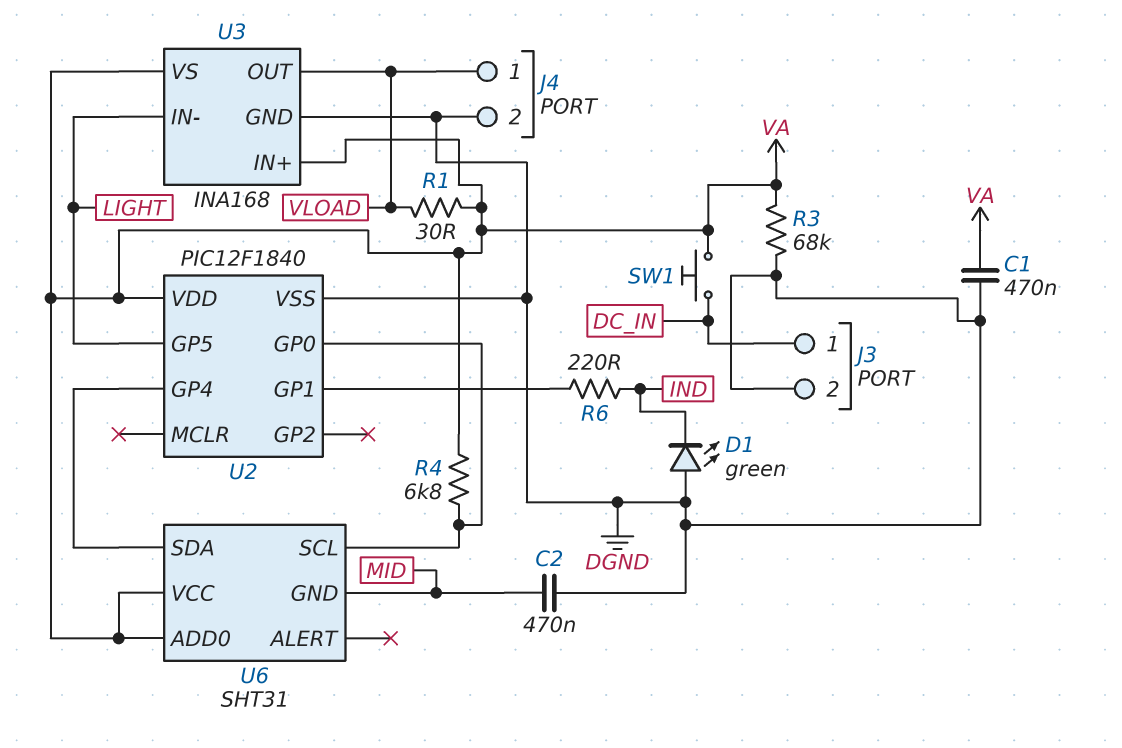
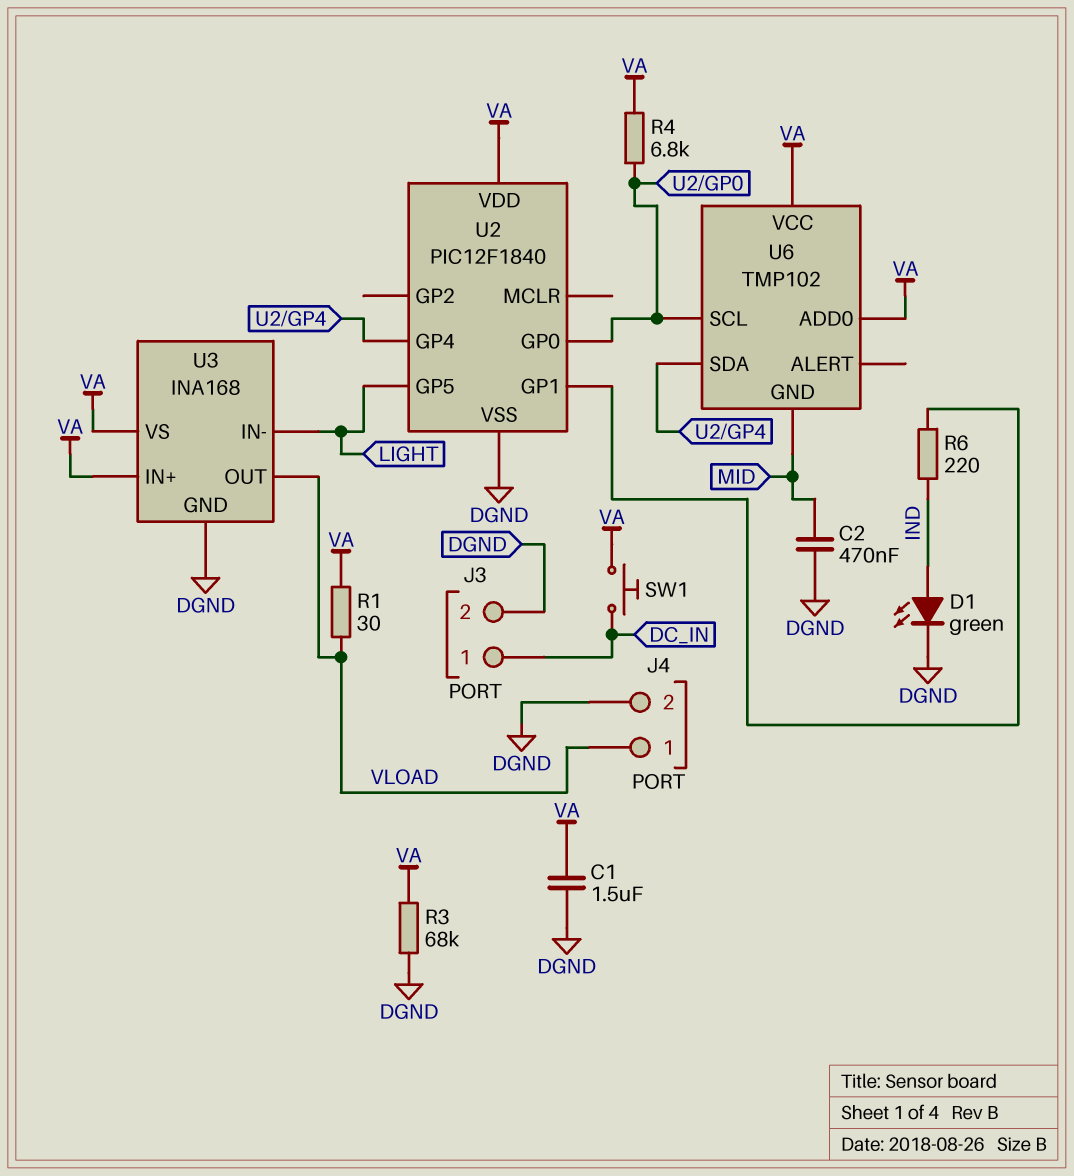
C1: 470nF (DGND, VA) -> 1.5uF (DGND, VA)
D1: LED green (A DGND, K IND) -> LED green (A IND, K DGND)
U6: SHT31 -> TMP102

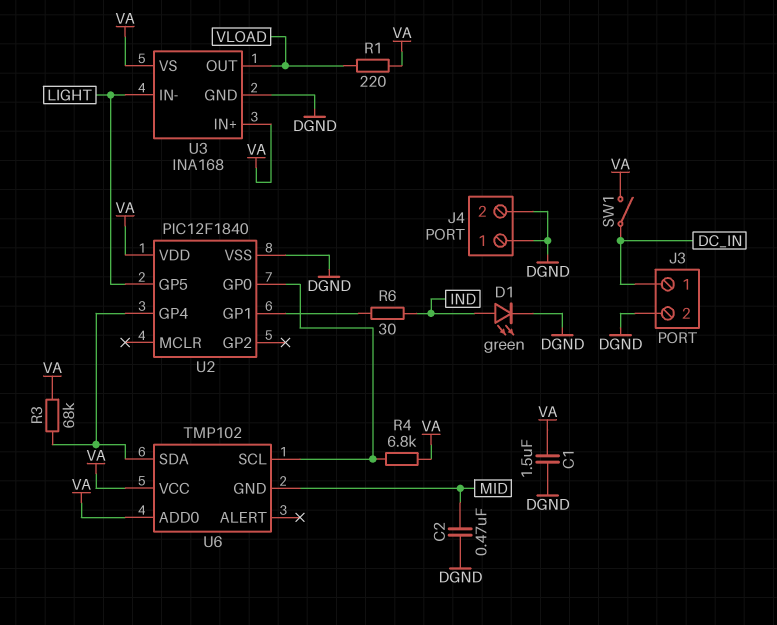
J4 pin 1: VLOAD -> DGND
R1: 30 (VA, VLOAD) -> 220 (VA, VLOAD)
R3: 68k (DGND, VA) -> 68k (U2/GP4, VA)
R6: 220 (IND, U2/GP1) -> 30 (IND, U2/GP1)
SW1: button (DC_IN, VA) -> switch (DC_IN, VA)

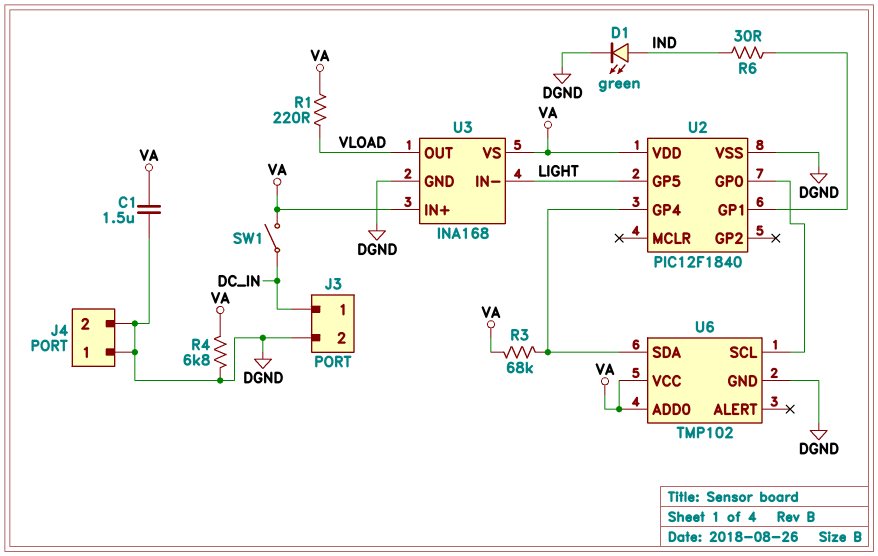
C2: 470nF (DGND, MID) -> none
R4: 6.8k (U2/GP0, VA) -> 6.8k (DGND, VA)
U6 pin GND: MID -> DGND

